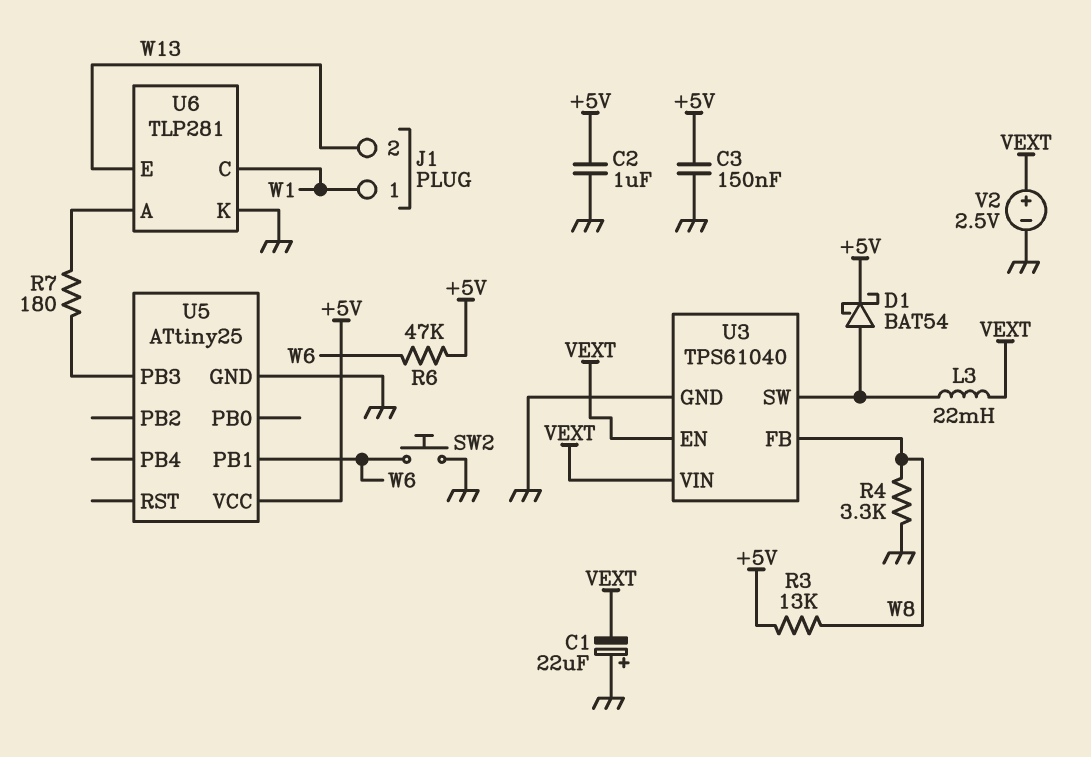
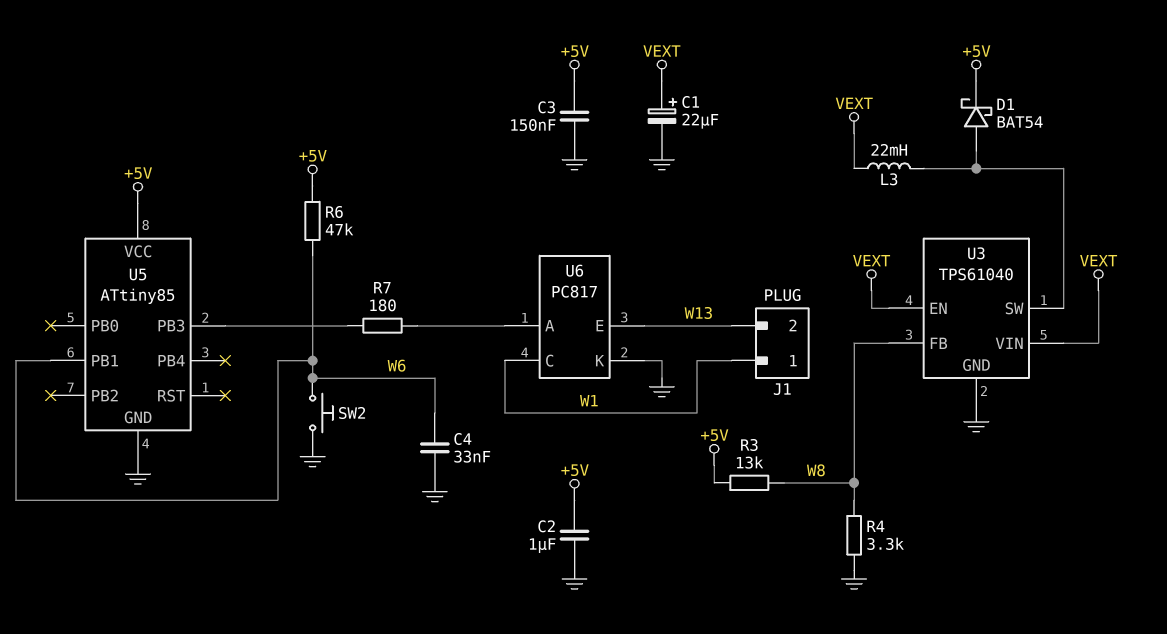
C1: 22uF (plus GND, minus VEXT) -> 22uF (plus VEXT, minus GND)
C4: none -> 33nF (GND, W6)
U5: ATtiny25 -> ATtiny85
U6: TLP281 -> PC817
V2: 2.5V (plus VEXT, minus GND) -> none

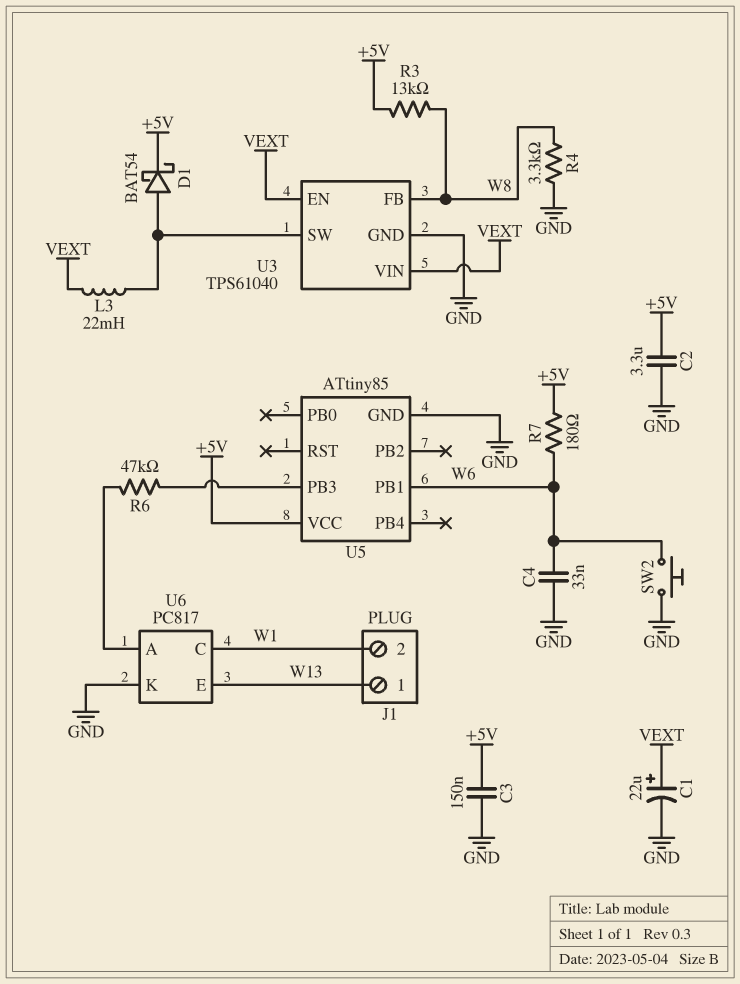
C2: 1uF (+5V, GND) -> 3.3uF (+5V, GND)
J1 pin 1: W1 -> W13
J1 pin 2: W13 -> W1
R6: 47k (+5V, W6) -> 47k (U5/PB3, U6/A)
R7: 180 (U5/PB3, U6/A) -> 180 (+5V, W6)

